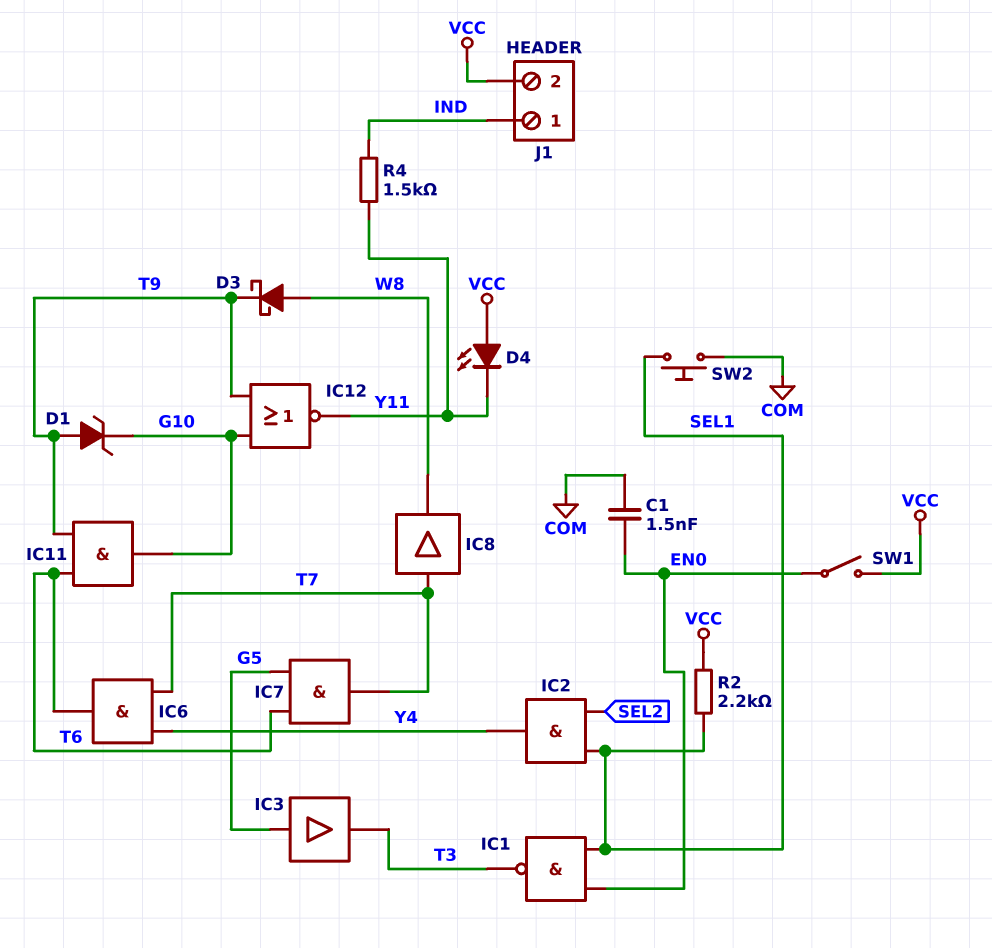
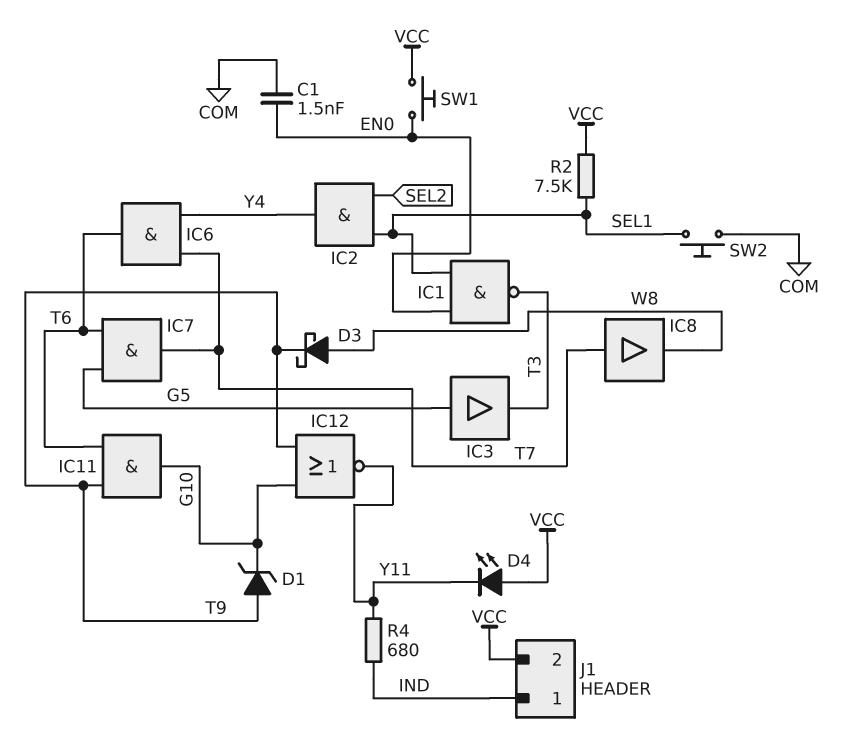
R2: 2.2k (SEL1, VCC) -> 7.5k (SEL1, VCC)
R4: 1.5k (IND, Y11) -> 680 (IND, Y11)
SW1: switch (EN0, VCC) -> button (EN0, VCC)

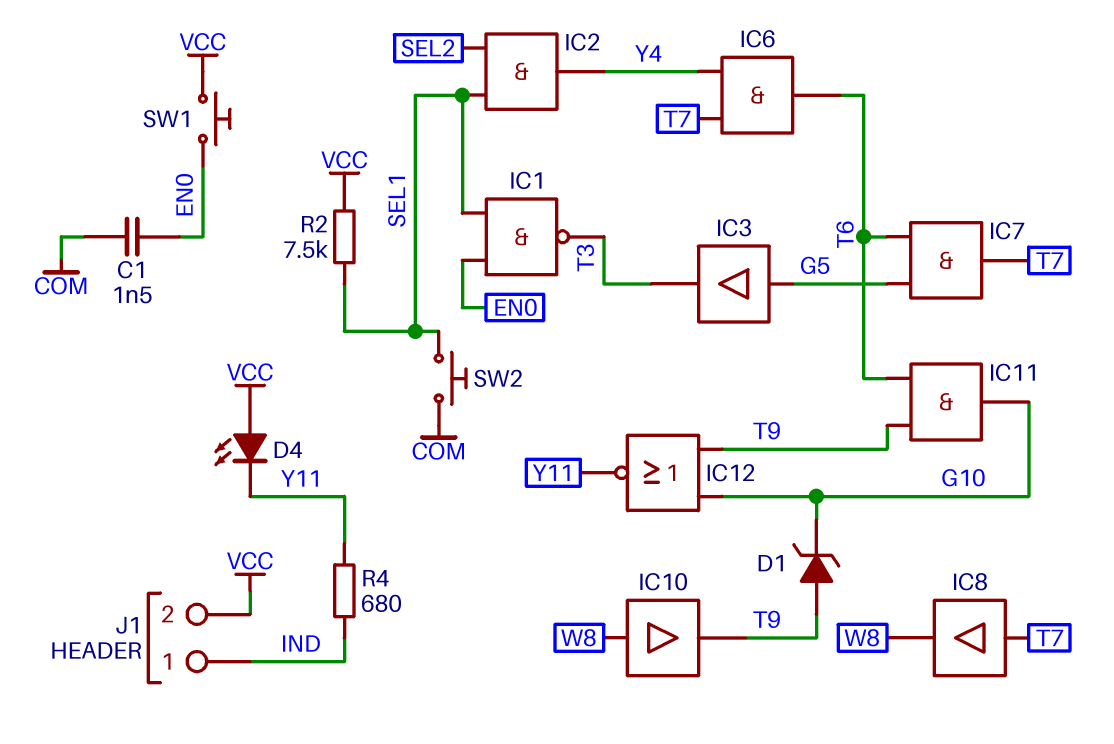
D3: schottky (A W8, K T9) -> none
IC10: none -> buffer (in W8, out T9)

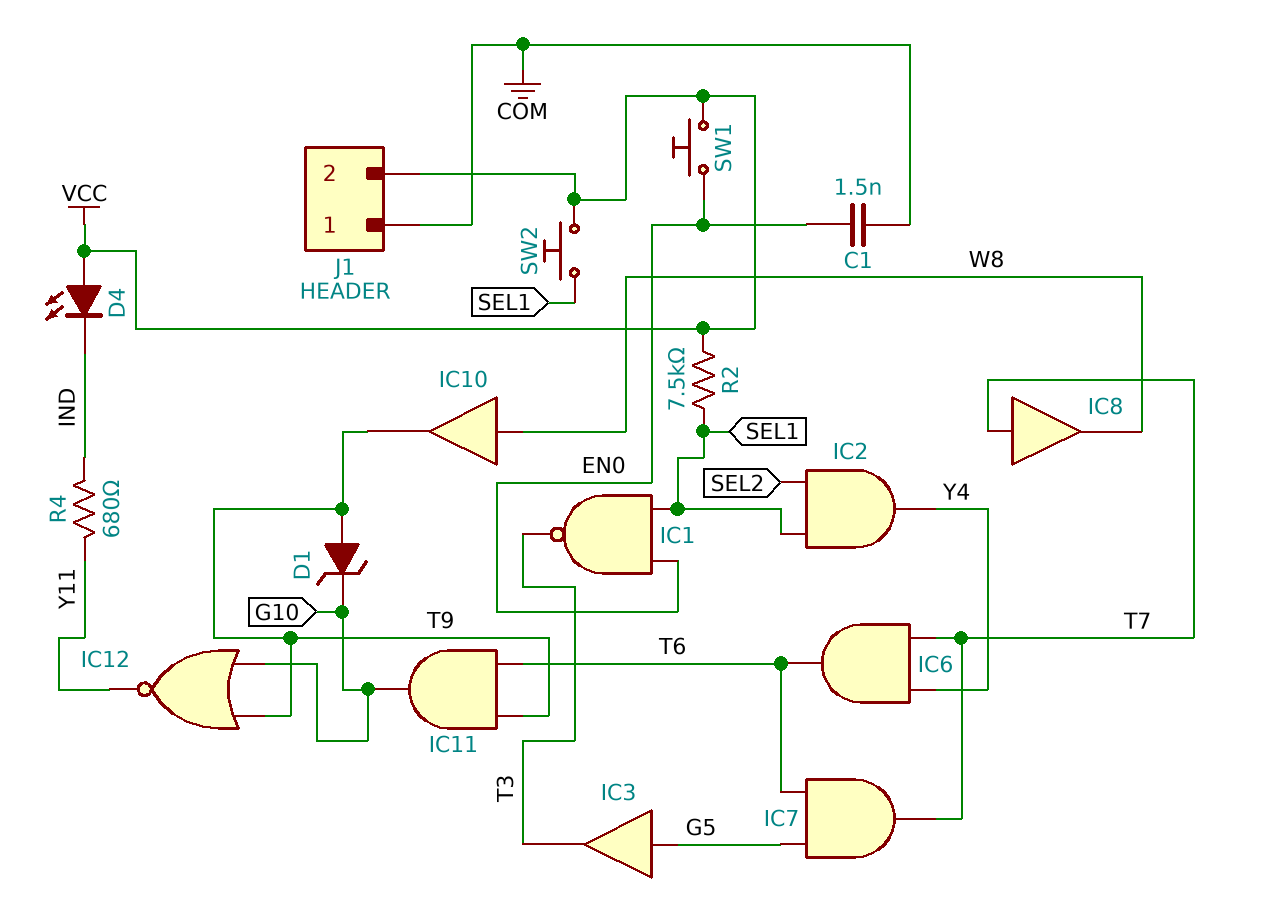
D4: LED (A VCC, K Y11) -> LED (A VCC, K IND)
J1 pin 1: IND -> COM
SW2: button (COM, SEL1) -> button (SEL1, VCC)

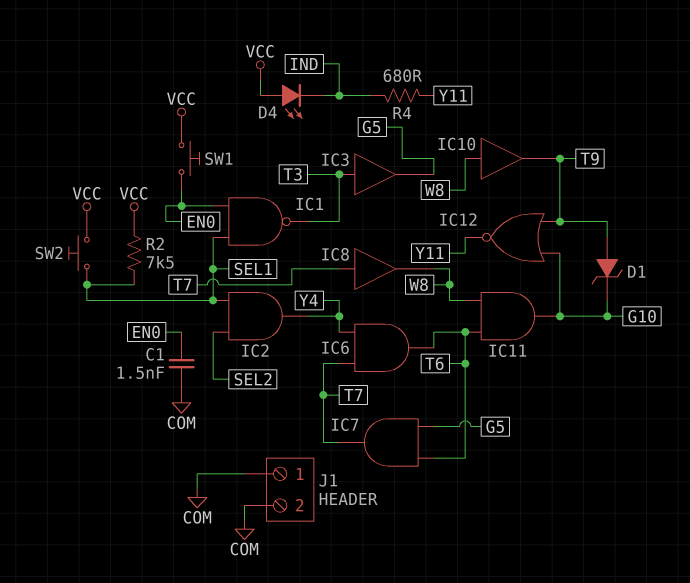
IC3: buffer (in G5, out T3) -> buffer (in T3, out G5)
IC11: AND (in T6, in T9, out G10) -> AND (in T6, in W8, out G10)
J1 pin 2: VCC -> COM

